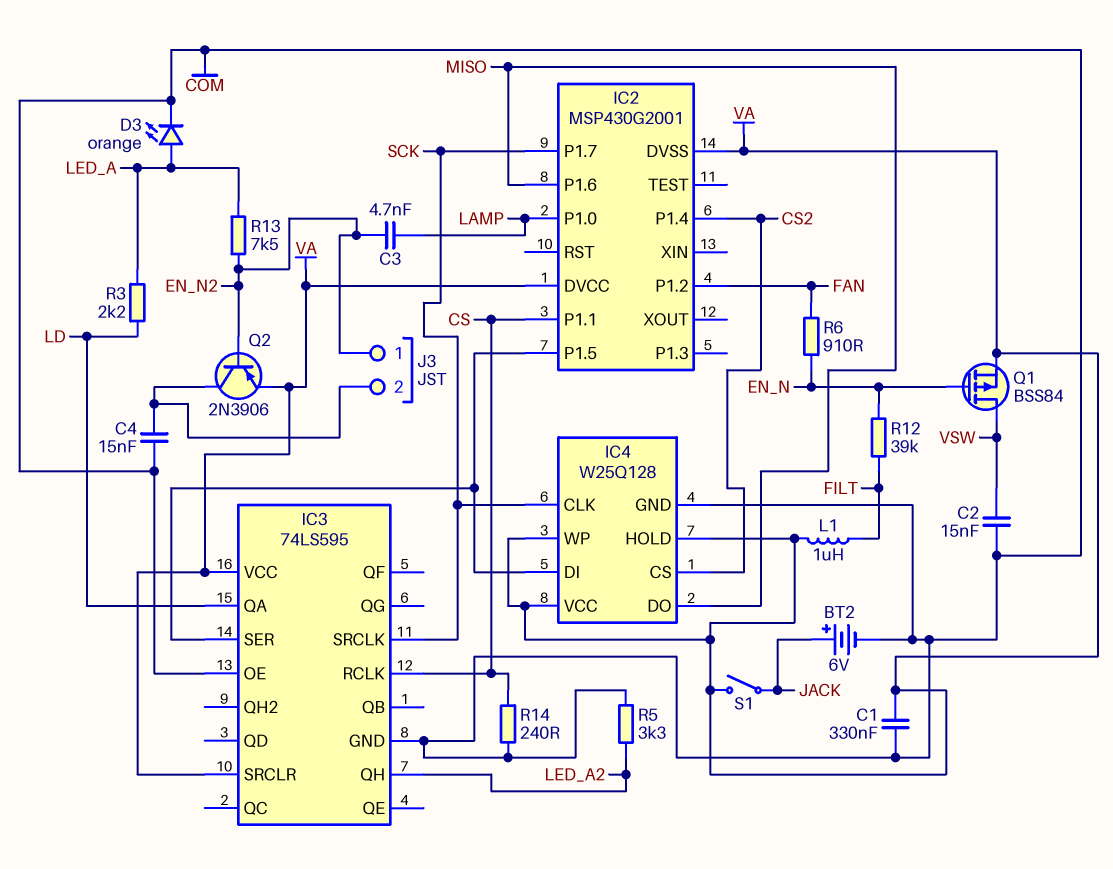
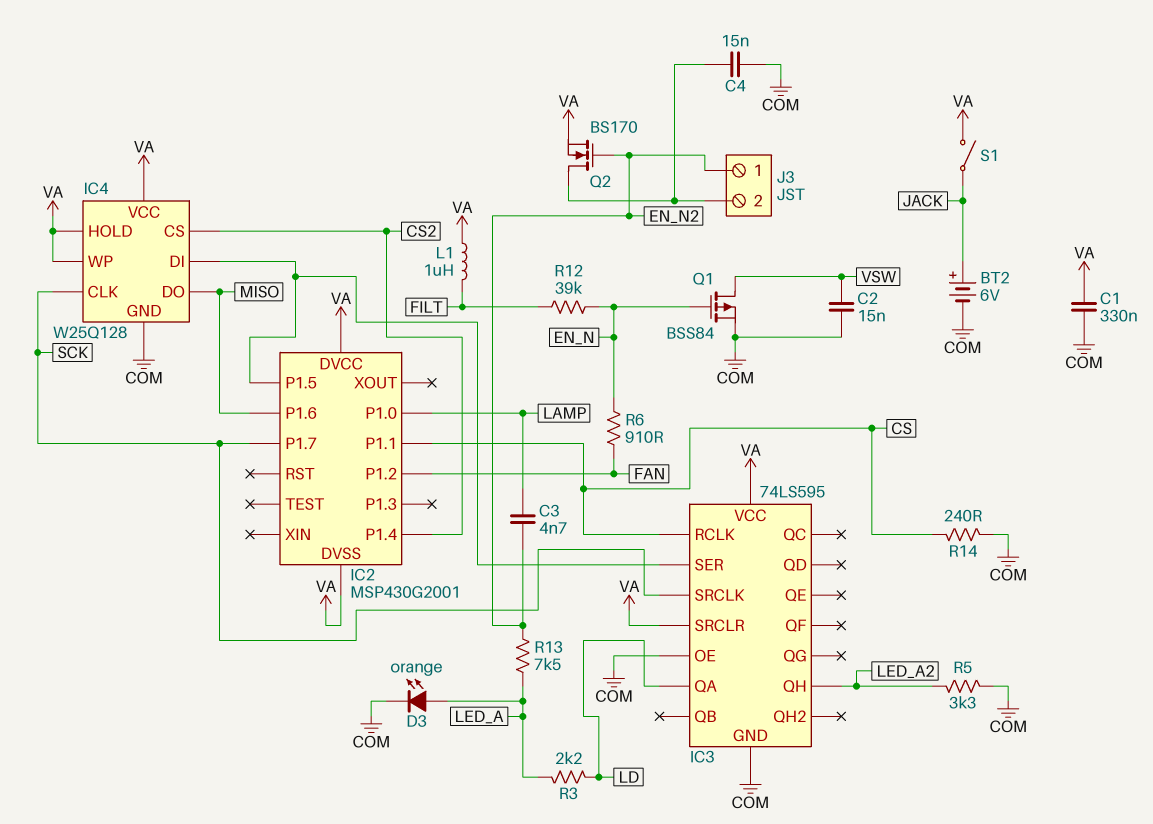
Q1: PMOS BSS84 (G EN_N, D VSW, S VA) -> PMOS BSS84 (G EN_N, D VSW, S COM)
Q2: PNP 2N3906 (B EN_N2, C J3/2, E VA) -> NMOS BS170 (G EN_N2, D J3/2, S VA)

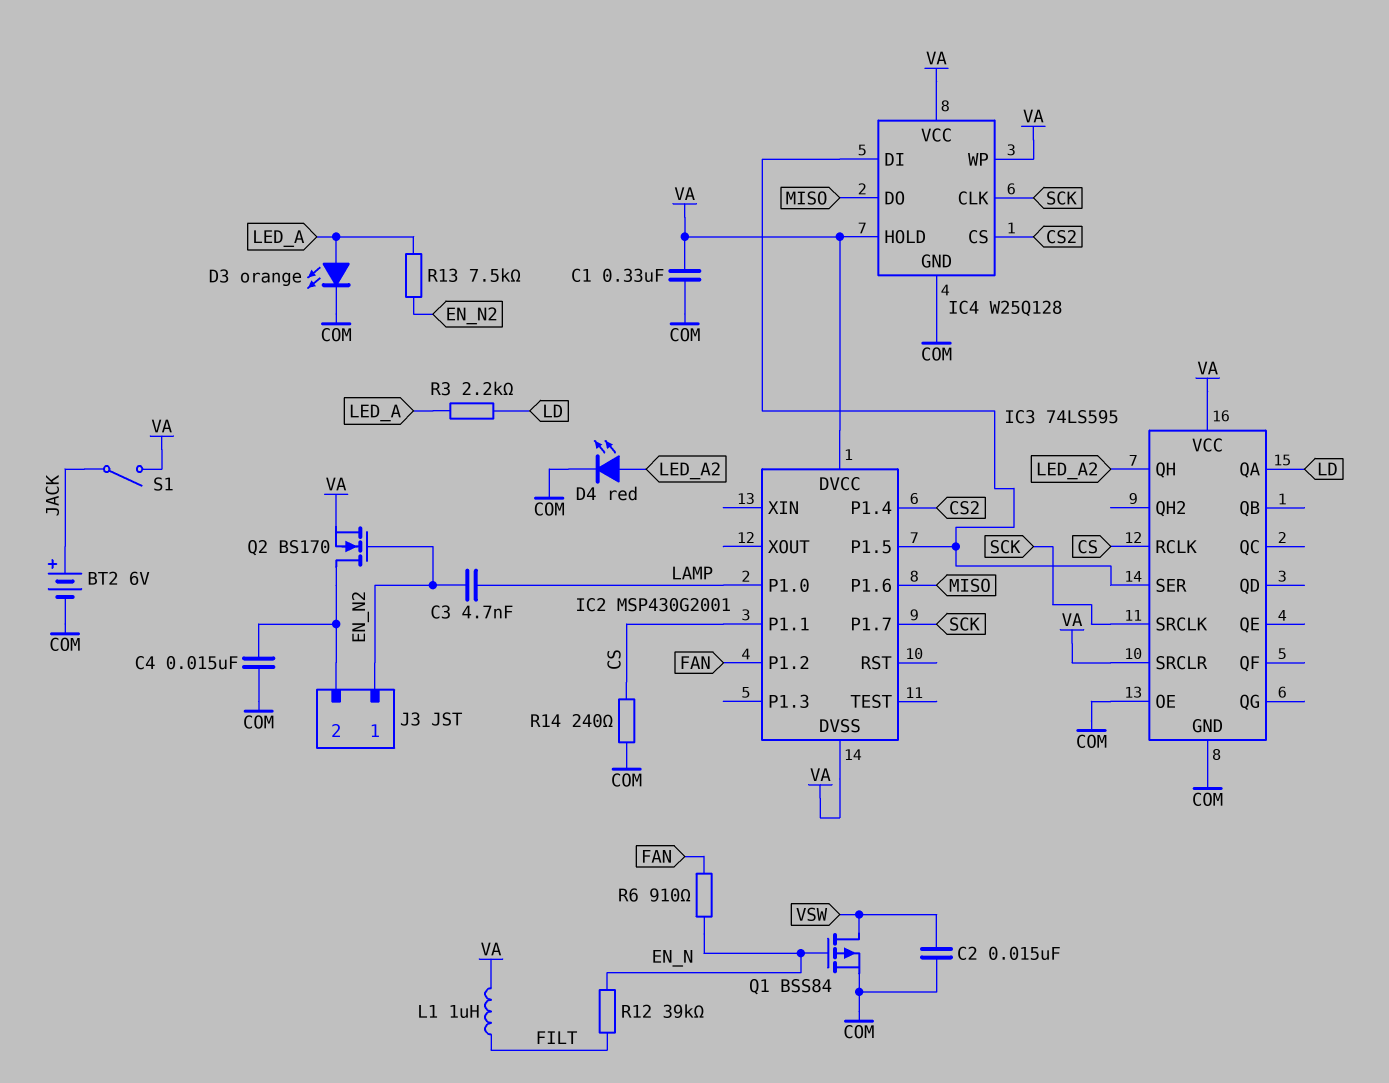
D4: none -> LED red (A LED_A2, K COM)
R5: 3.3k (COM, LED_A2) -> none

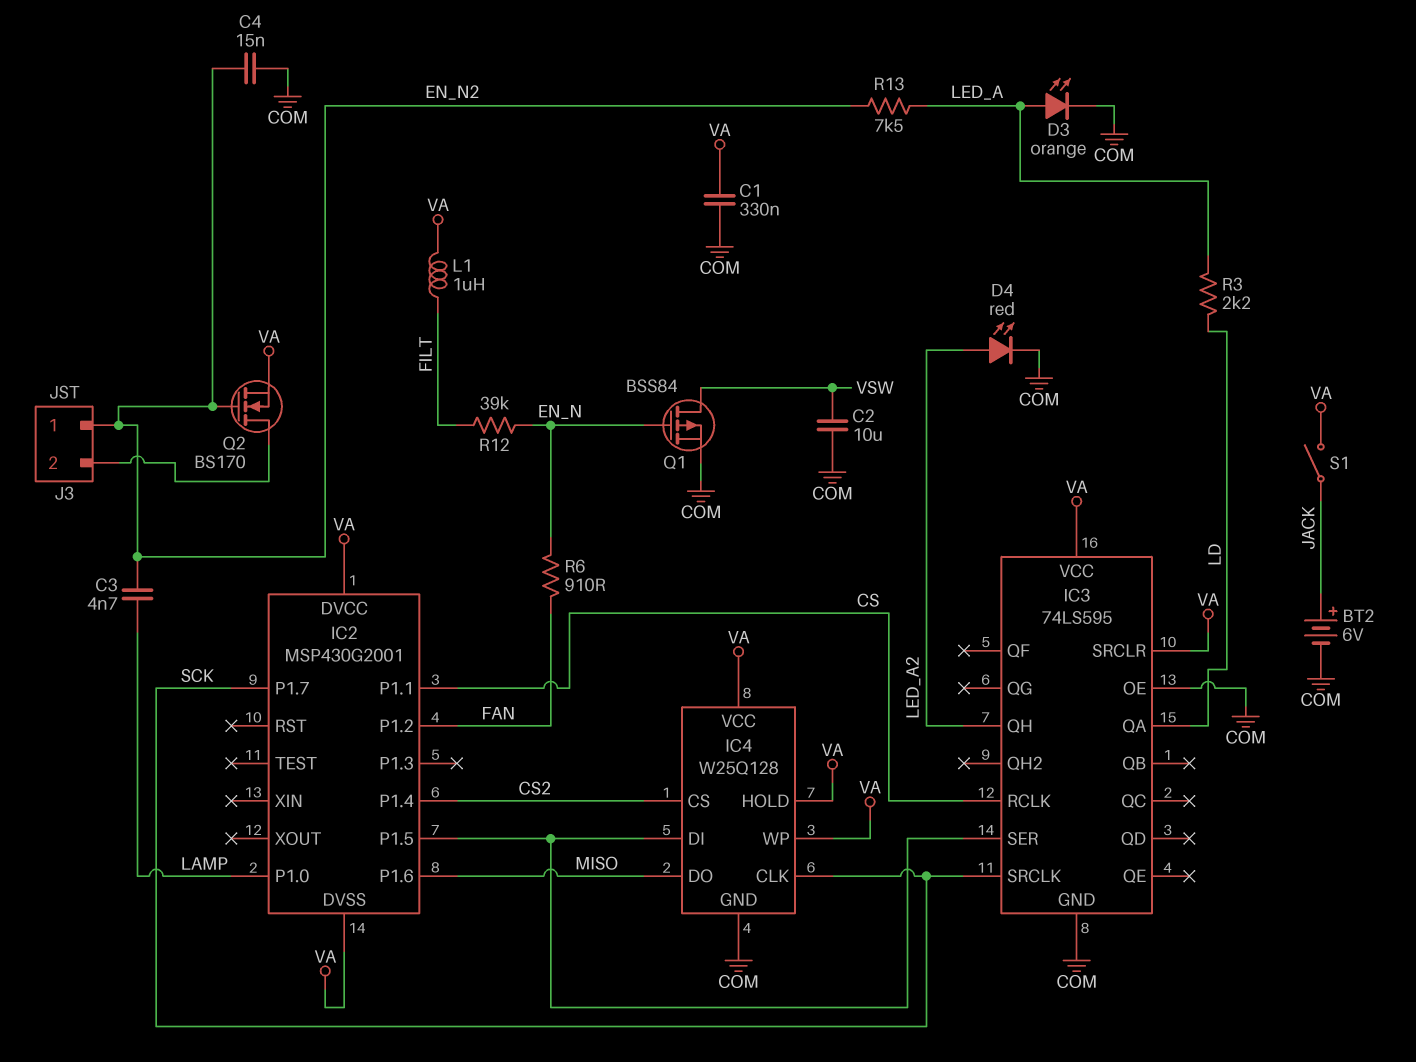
C2: 15nF (COM, VSW) -> 10uF (COM, VSW)
C4: 15nF (COM, J3/2) -> 15nF (COM, EN_N2)
R14: 240 (COM, CS) -> none

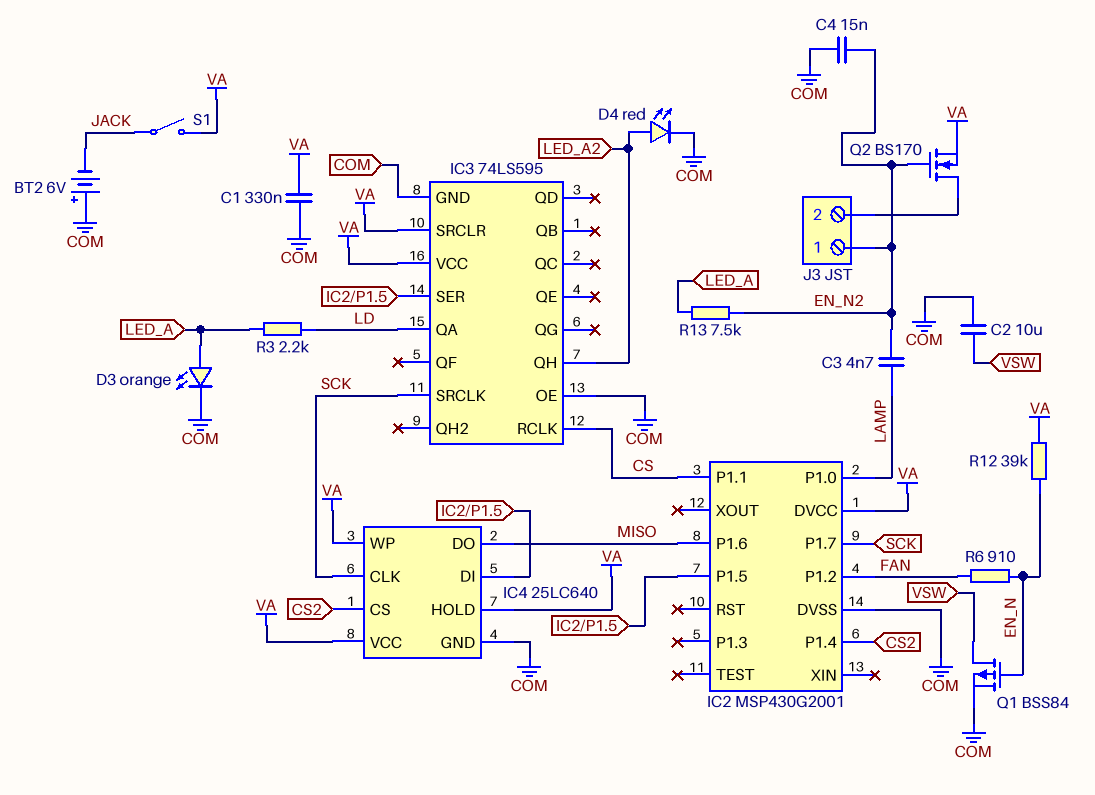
BT2: 6V (plus JACK, minus COM) -> 6V (plus COM, minus JACK)
IC2 pin DVSS: VA -> COM
IC4: W25Q128 -> 25LC640
L1: 1uH (FILT, VA) -> none
R12: 39k (EN_N, FILT) -> 39k (EN_N, VA)

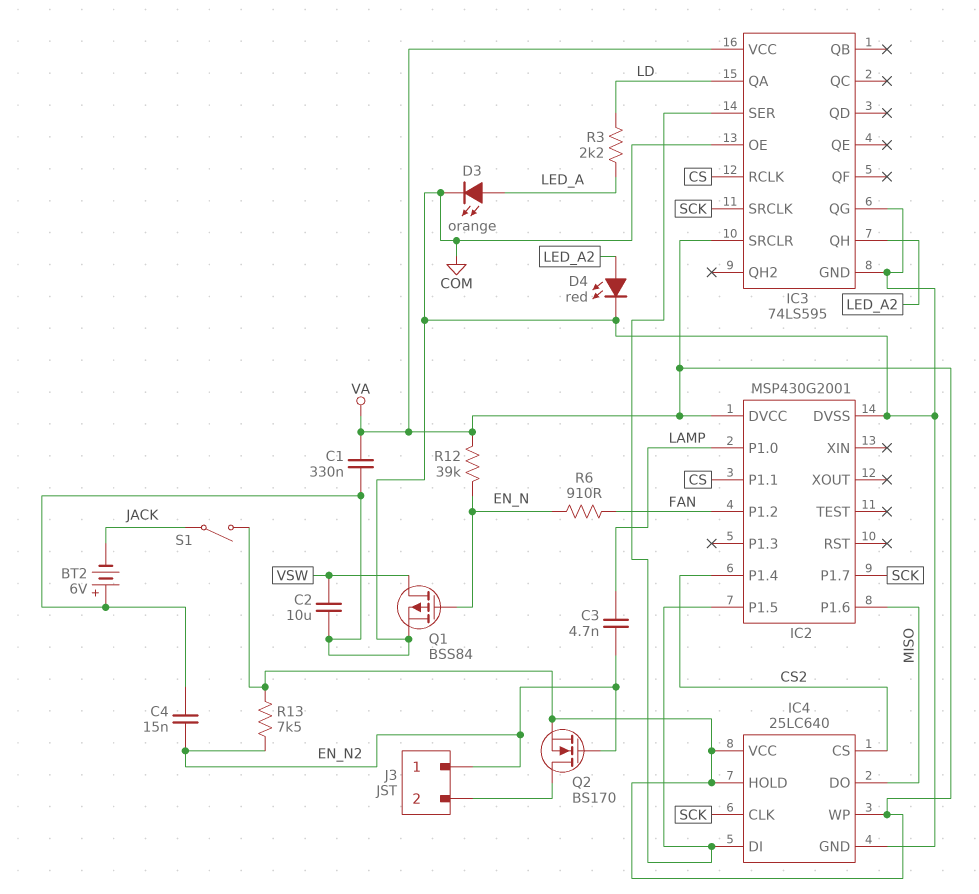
IC3 pin QG: none -> COM
R13: 7.5k (EN_N2, LED_A) -> 7.5k (EN_N2, VA)

